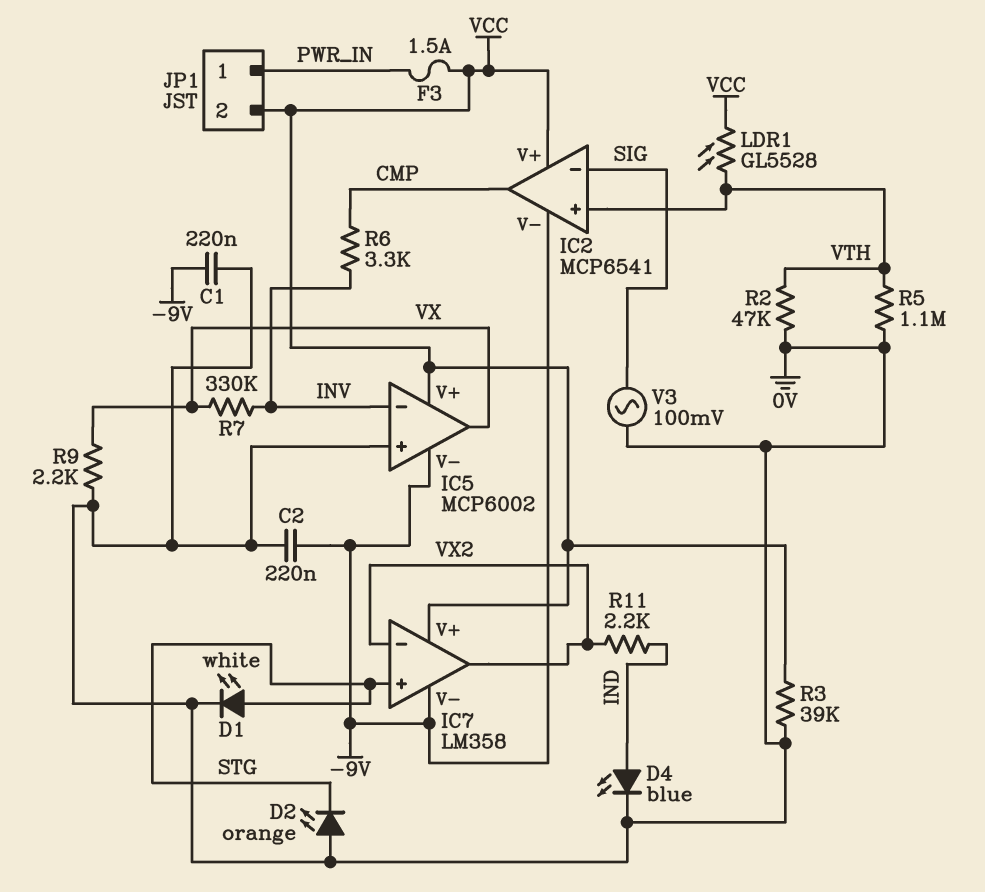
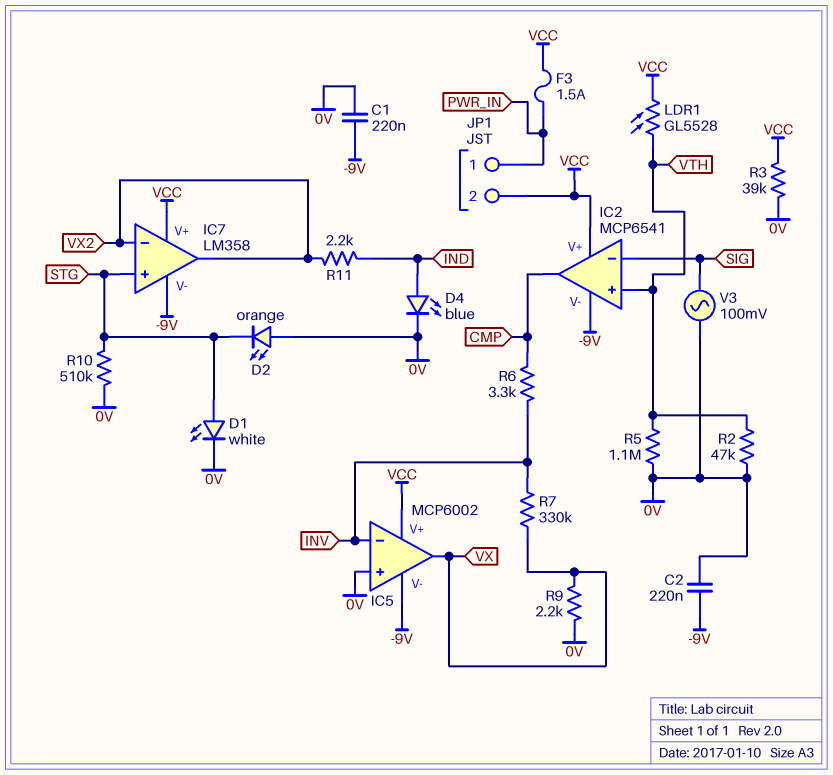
R10: none -> 510k (0V, STG)

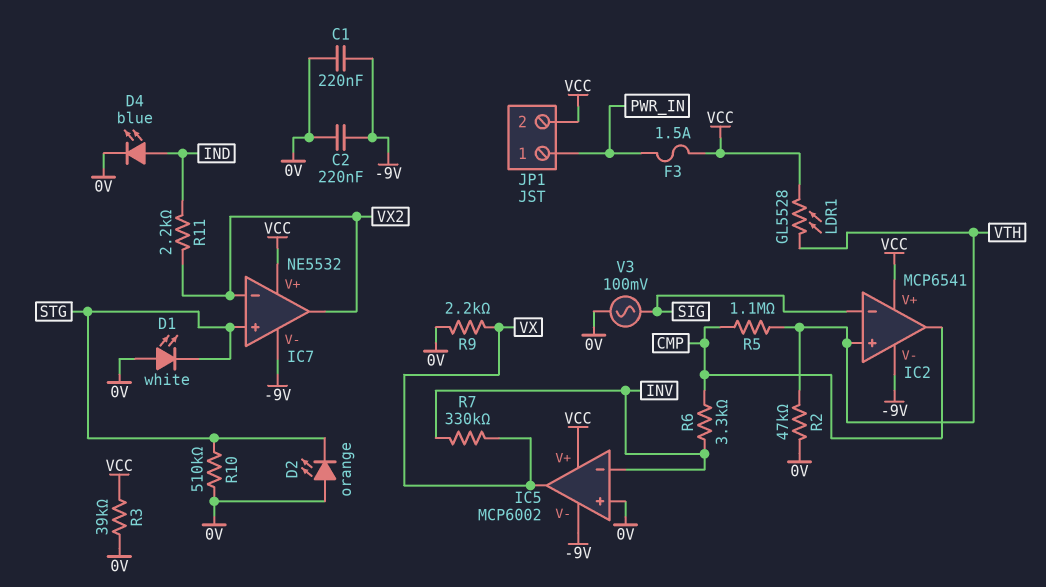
D1: LED white (A STG, K 0V) -> LED white (A 0V, K STG)
IC7: LM358 -> NE5532
R5: 1.1M (0V, VTH) -> 1.1M (CMP, VTH)

